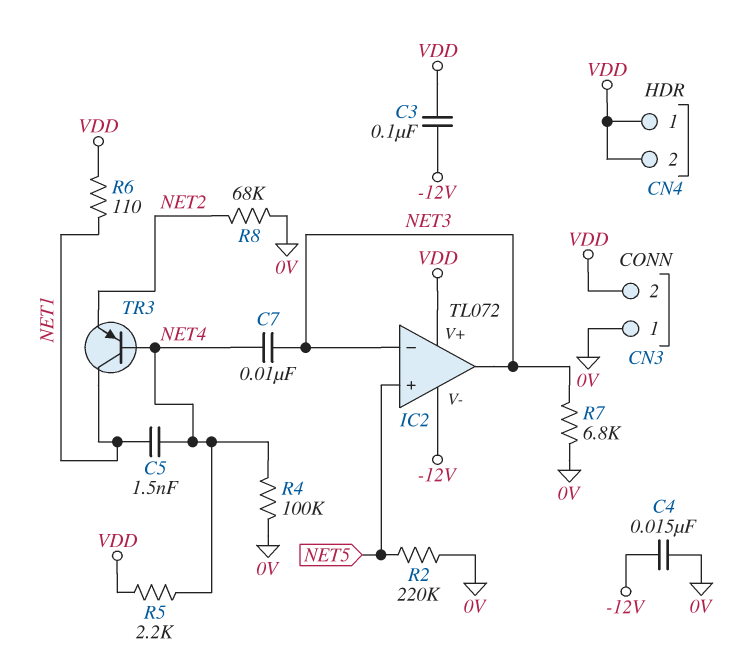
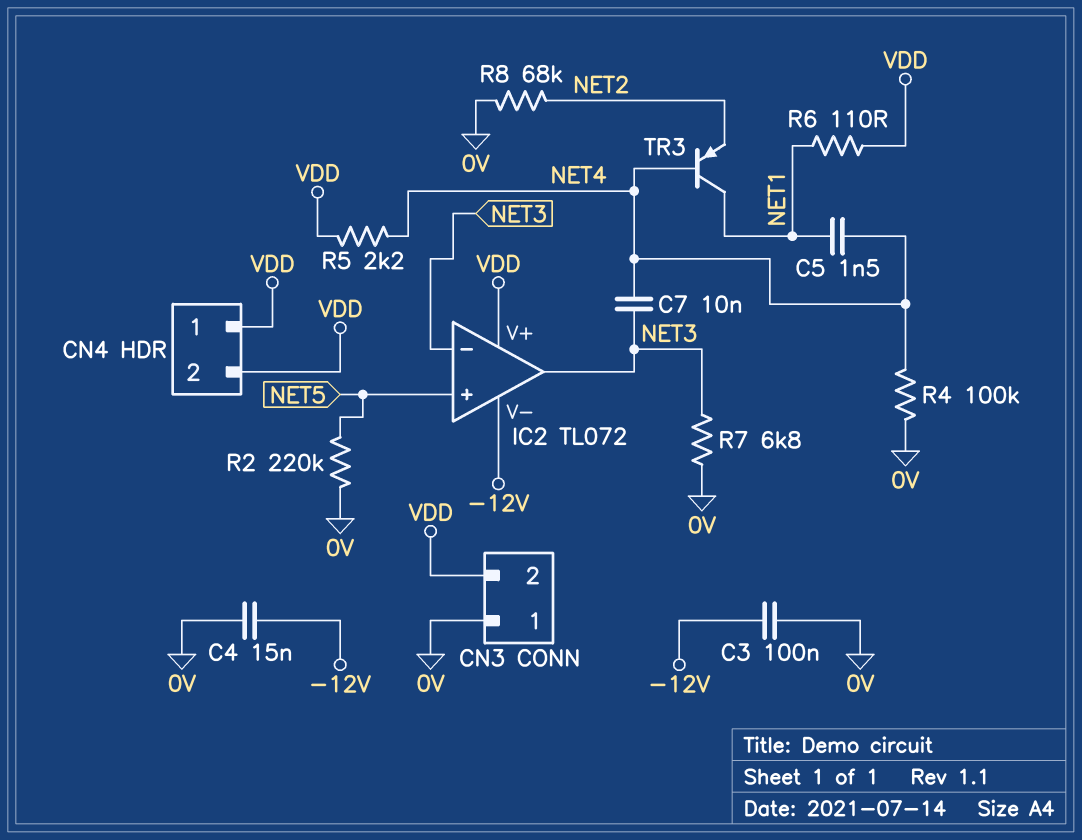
C3: 100nF (-12V, VDD) -> 100nF (-12V, 0V)

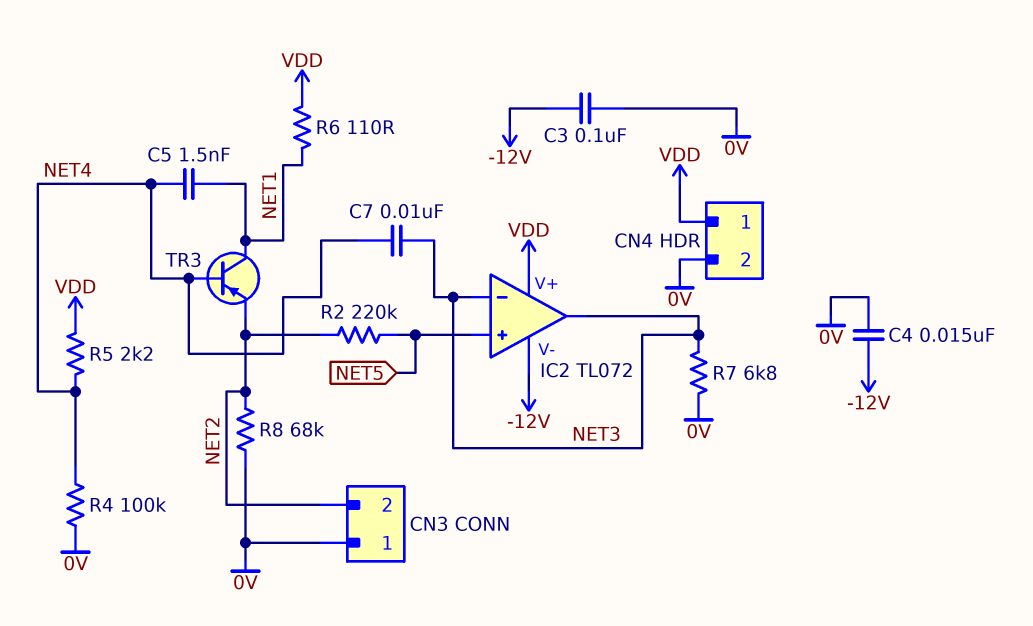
CN3 pin 2: VDD -> NET2
CN4 pin 2: VDD -> 0V
R2: 220k (0V, NET5) -> 220k (NET2, NET5)

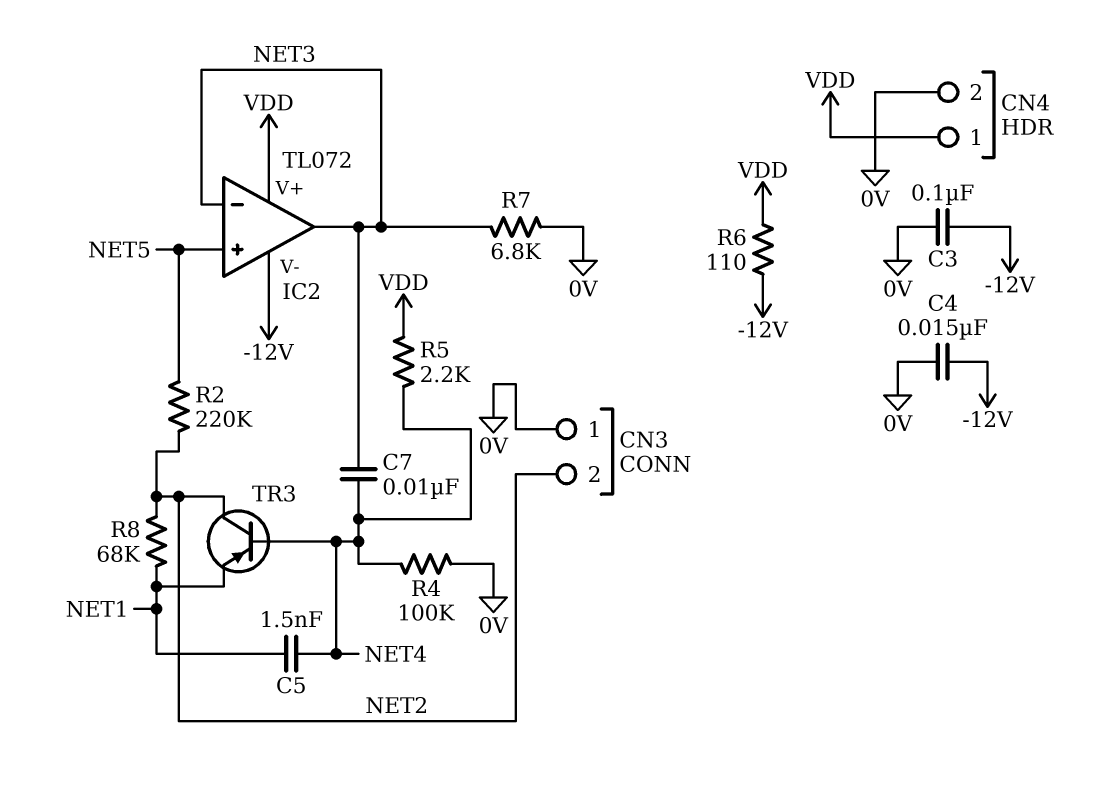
R6: 110 (NET1, VDD) -> 110 (-12V, VDD)
R8: 68k (0V, NET2) -> 68k (NET1, NET2)
TR3: PNP (B NET4, C NET1, E NET2) -> PNP (B NET4, C NET2, E NET1)

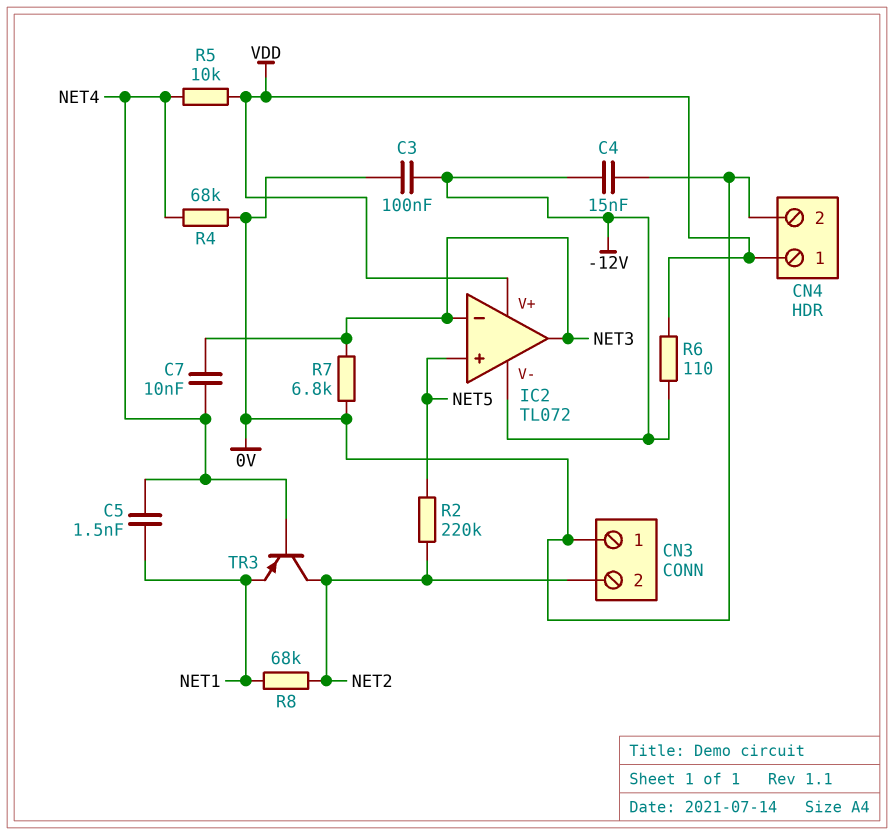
R4: 100k (0V, NET4) -> 68k (0V, NET4)
R5: 2.2k (NET4, VDD) -> 10k (NET4, VDD)

